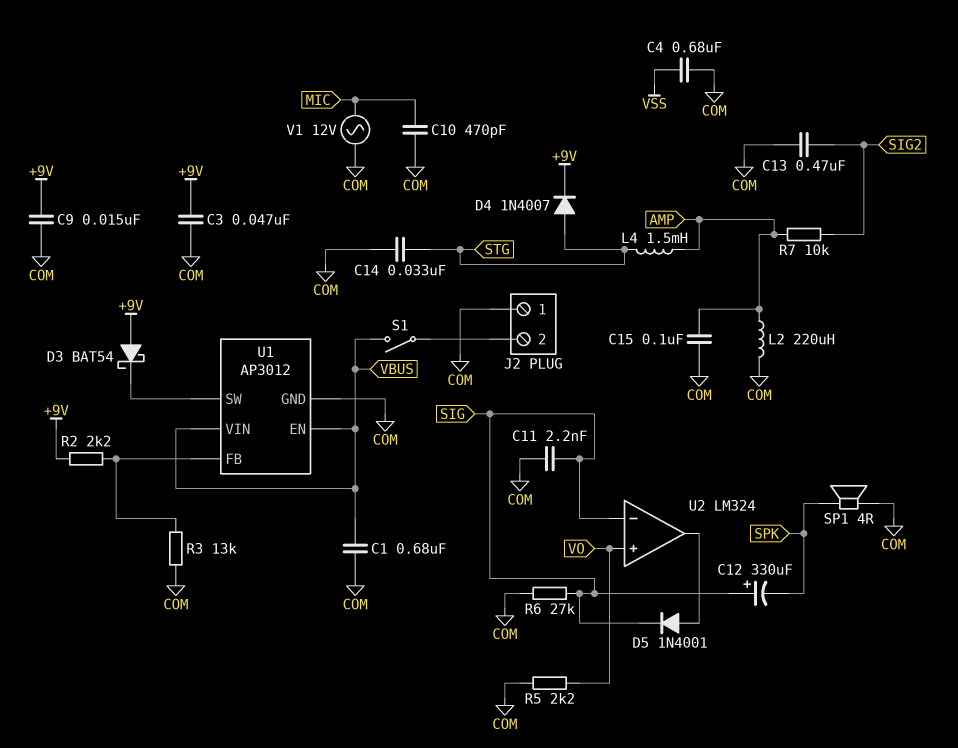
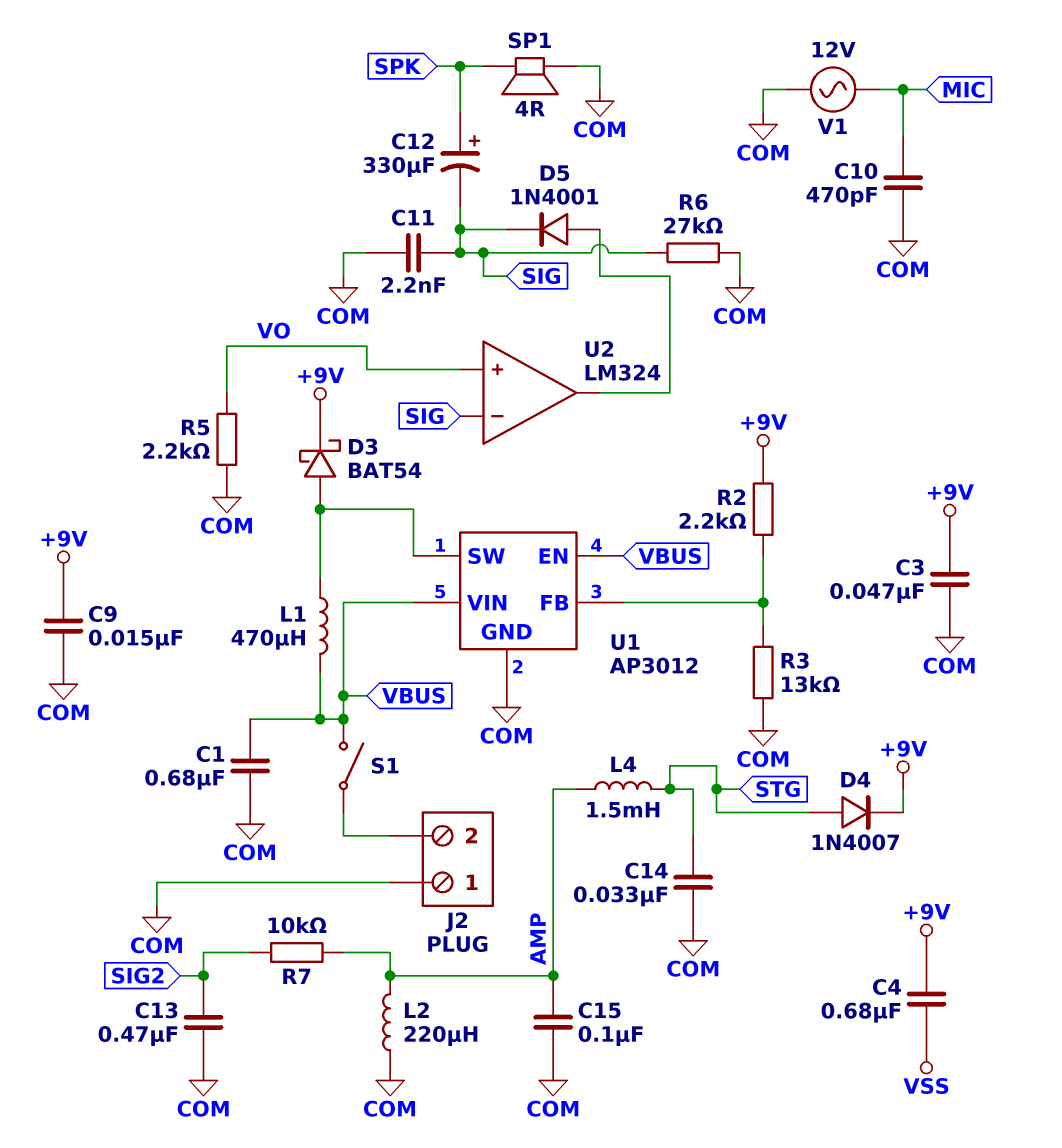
C4: 680nF (COM, VSS) -> 680nF (+9V, VSS)
C12: 330uF (plus SIG, minus SPK) -> 330uF (plus SPK, minus SIG)
D3: schottky BAT54 (A +9V, K U1/SW) -> schottky BAT54 (A U1/SW, K +9V)
L1: none -> 470uH (U1/SW, VBUS)

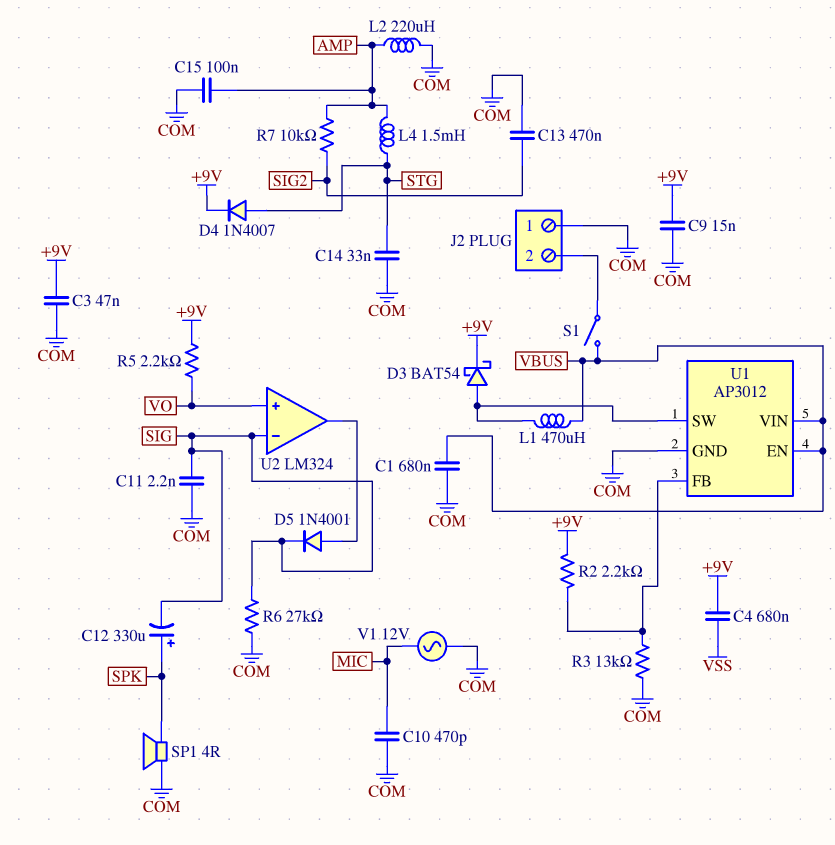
R5: 2.2k (COM, VO) -> 2.2k (+9V, VO)

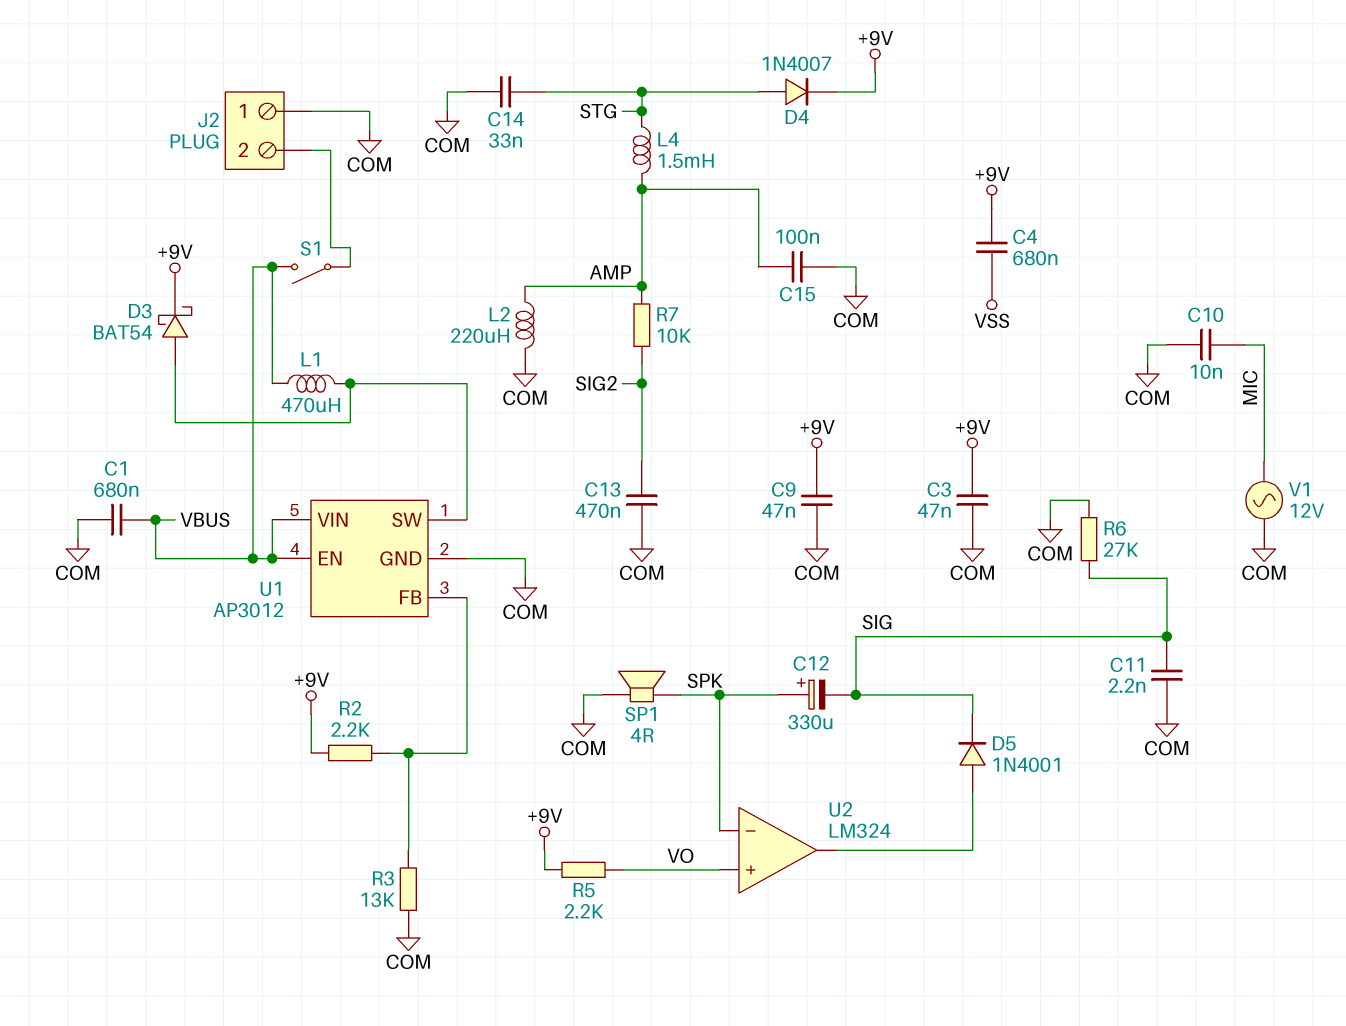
C9: 15nF (+9V, COM) -> 47nF (+9V, COM)
C10: 470pF (COM, MIC) -> 10nF (COM, MIC)
U2 pin in-: SIG -> SPK

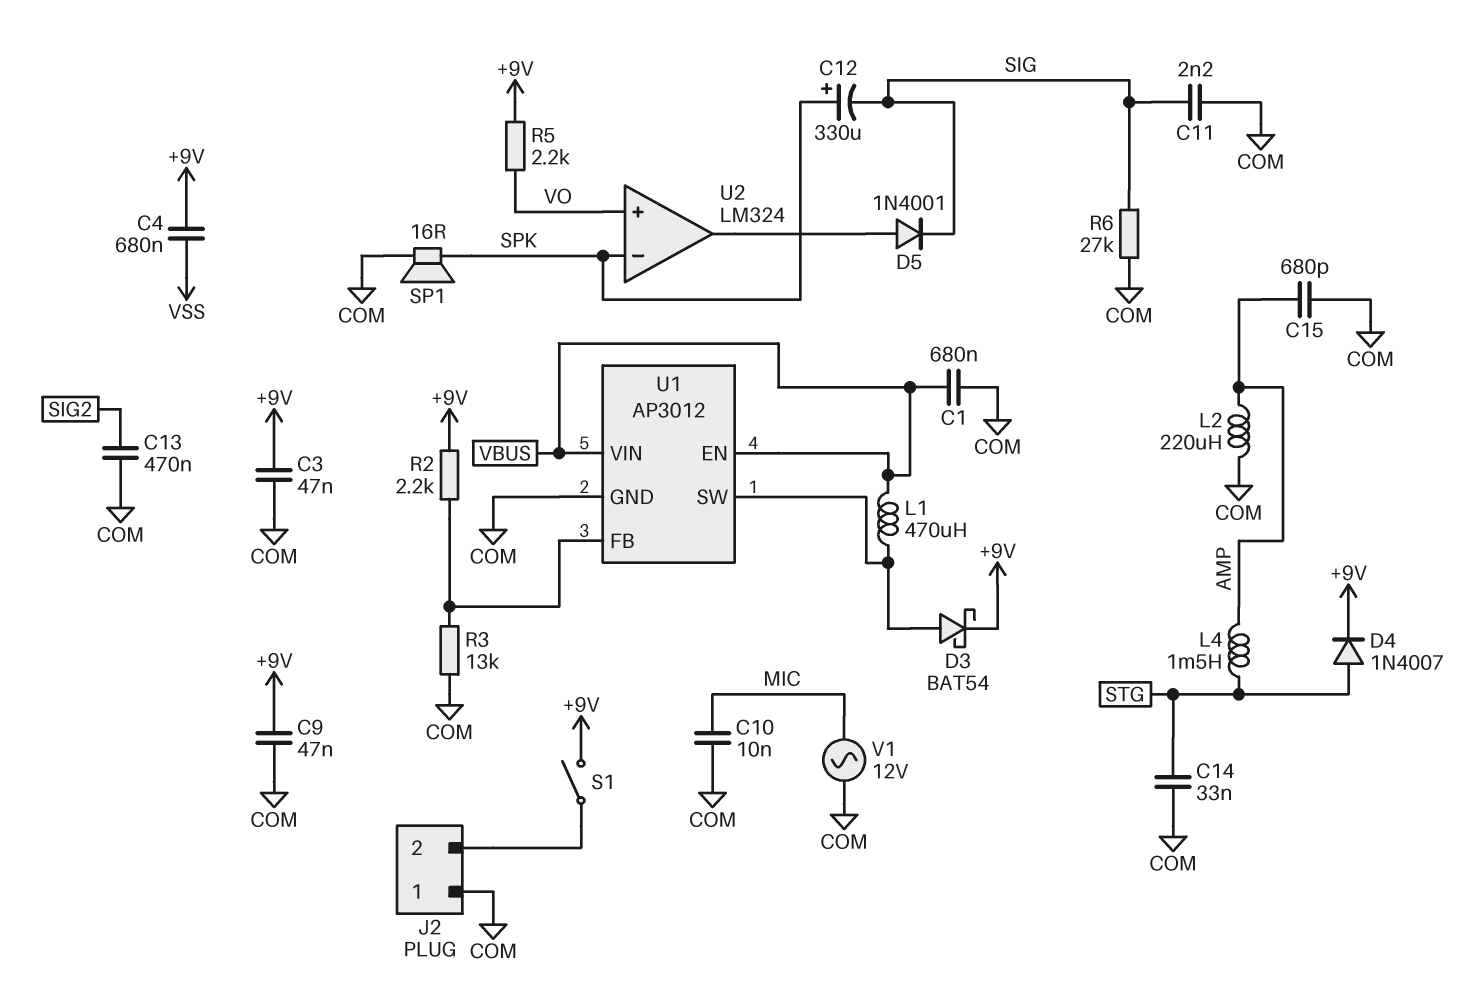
C15: 100nF (AMP, COM) -> 680pF (AMP, COM)
R7: 10k (AMP, SIG2) -> none
S1: switch (J2/2, VBUS) -> switch (+9V, J2/2)
SP1: speaker 4R (COM, SPK) -> speaker 16R (COM, SPK)

